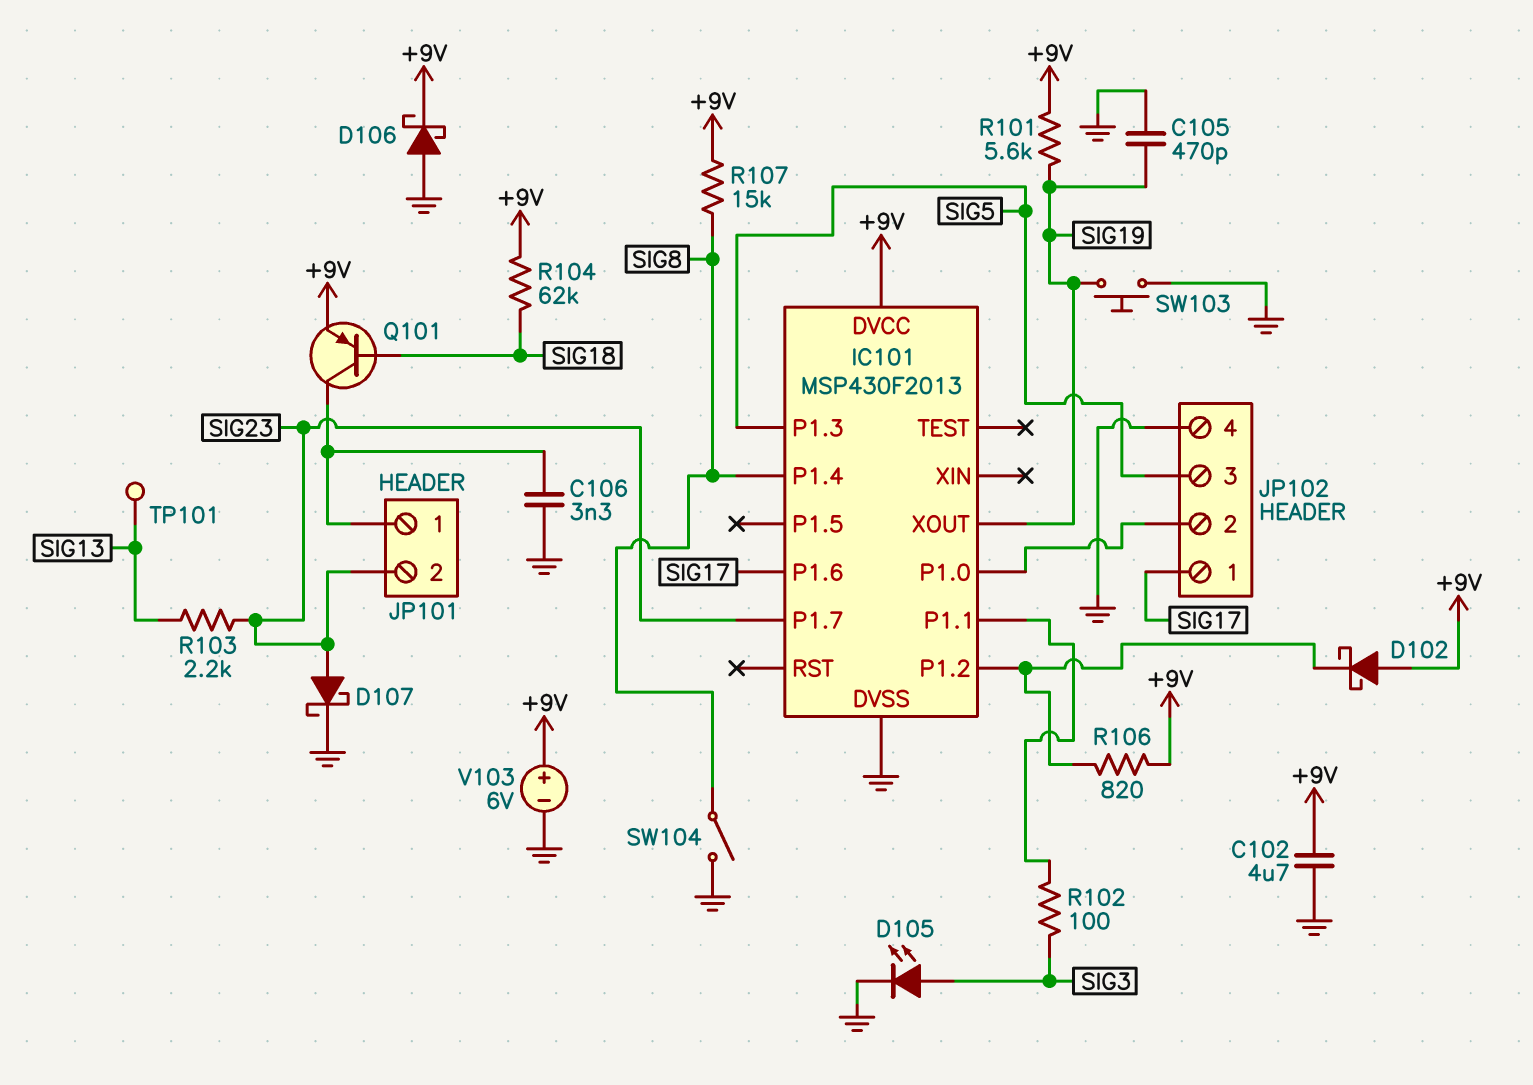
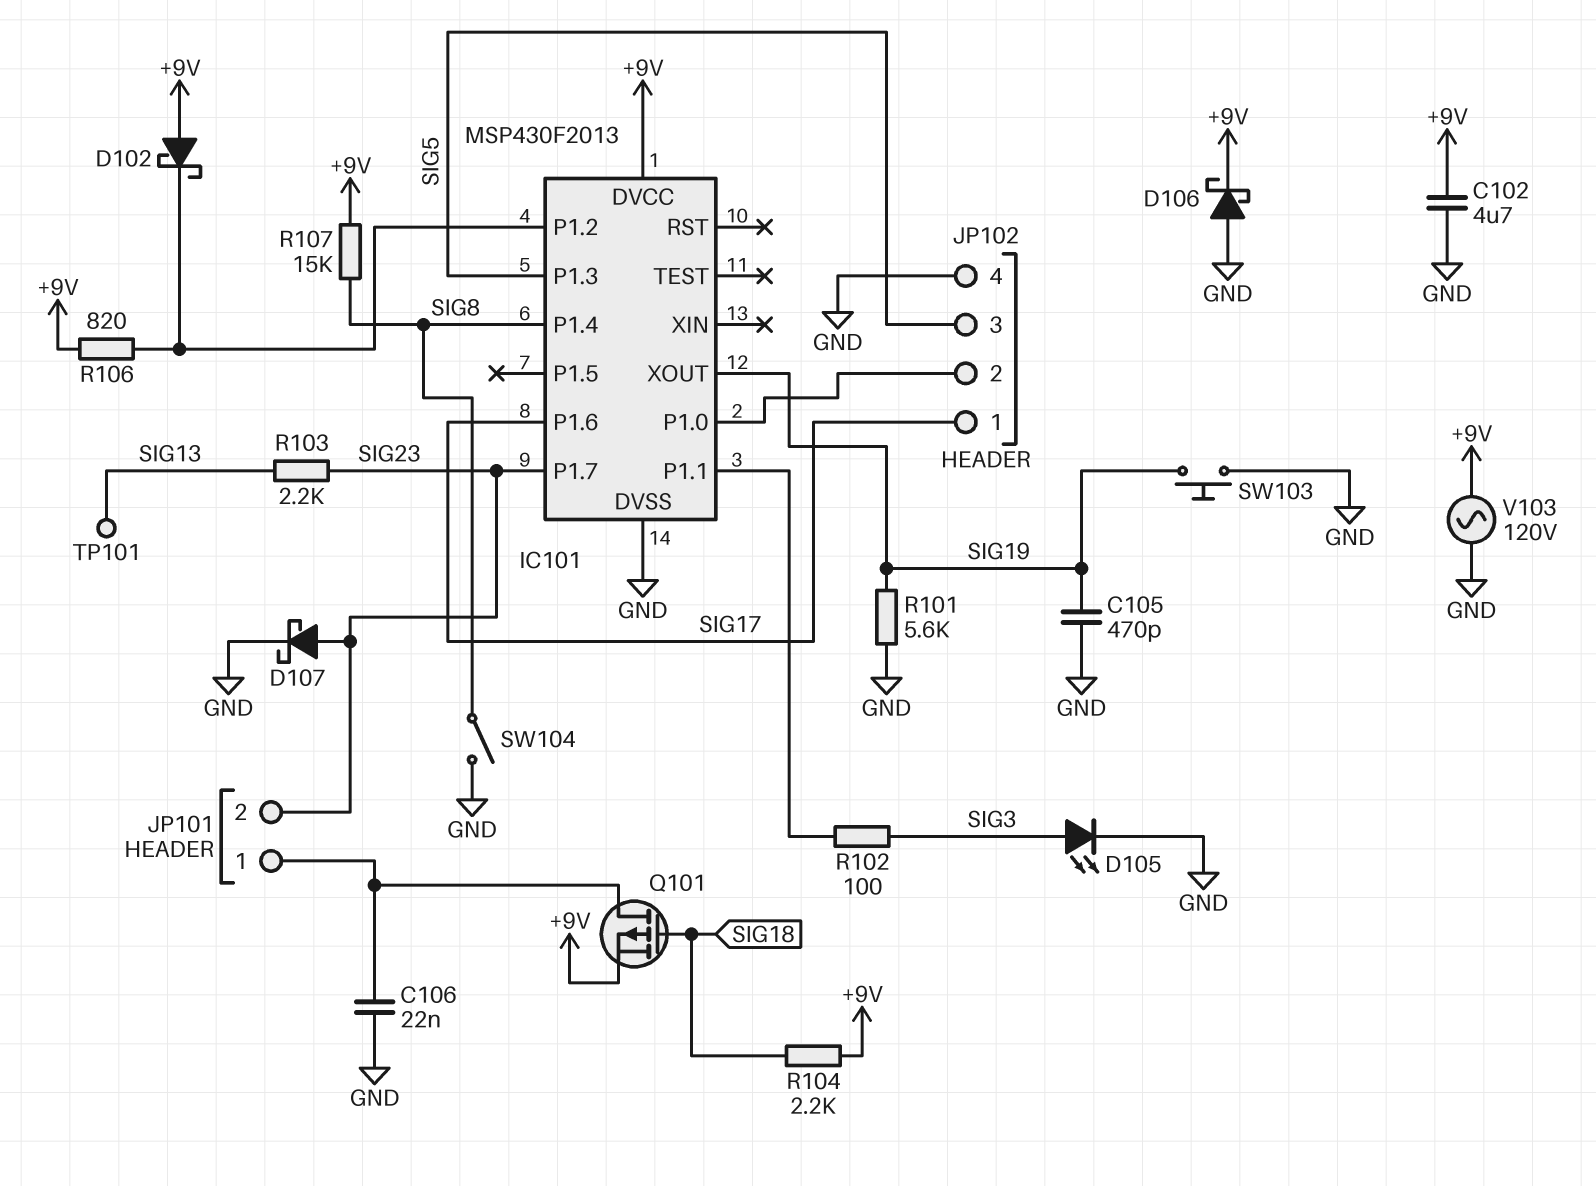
C106: 3.3nF (GND, JP101/1) -> 22nF (GND, JP101/1)
Q101: PNP (B SIG18, C JP101/1, E +9V) -> PMOS (G SIG18, D JP101/1, S +9V)
R101: 5.6k (+9V, SIG19) -> 5.6k (GND, SIG19)
R104: 62k (+9V, SIG18) -> 2.2k (+9V, SIG18)
V103: 6V (plus +9V, minus GND) -> AC 120V (+9V, GND)

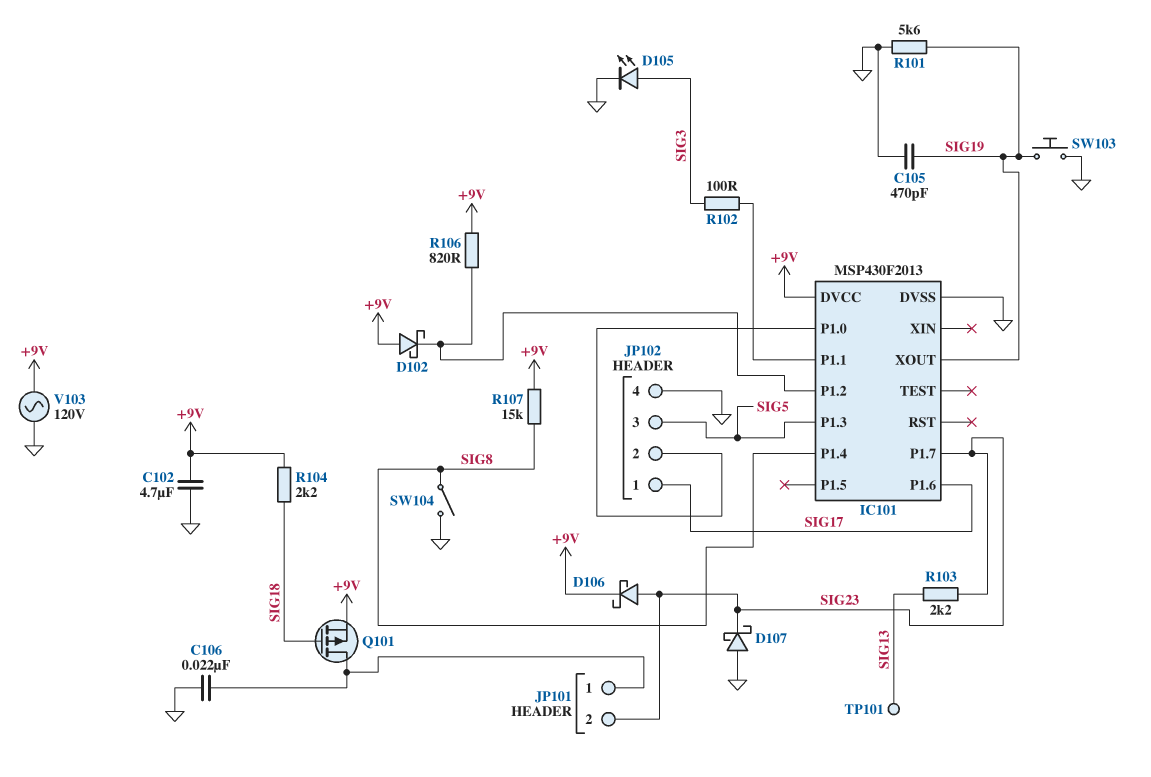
D106: schottky (A GND, K +9V) -> schottky (A SIG23, K +9V)
D107: schottky (A SIG23, K GND) -> schottky (A GND, K SIG23)

